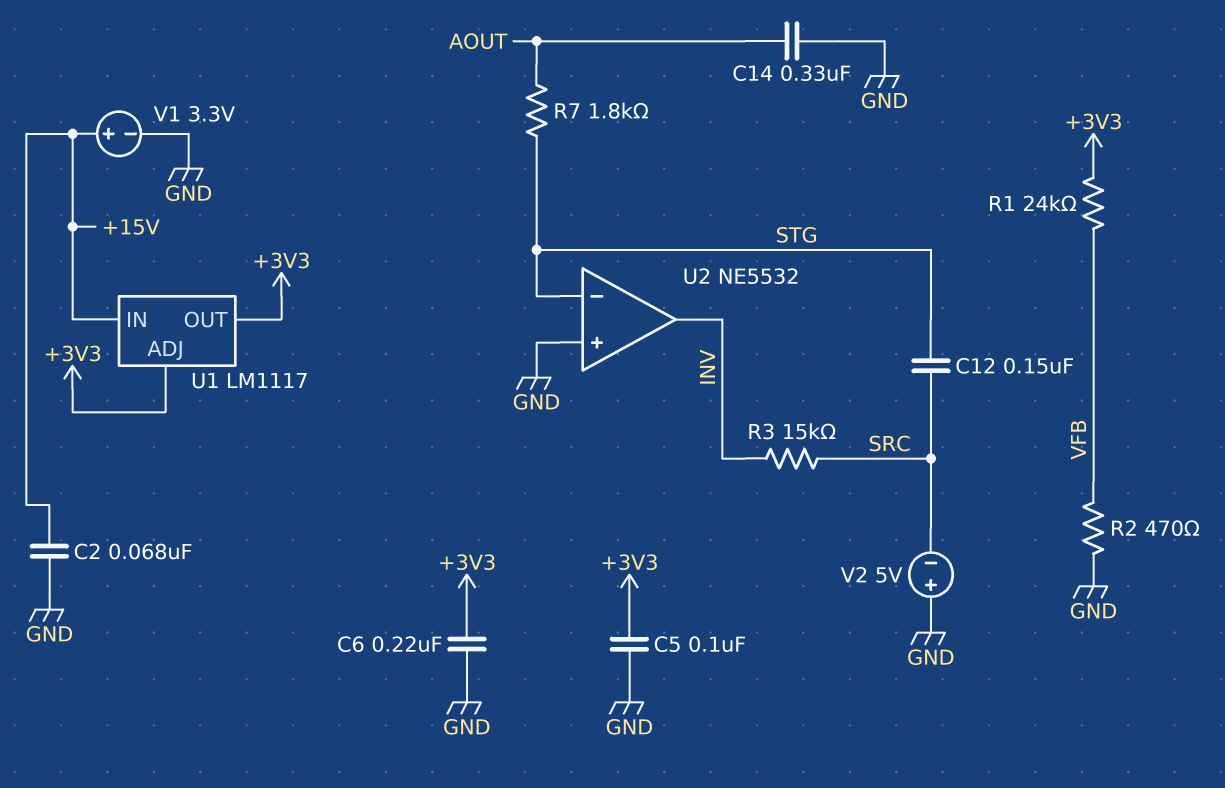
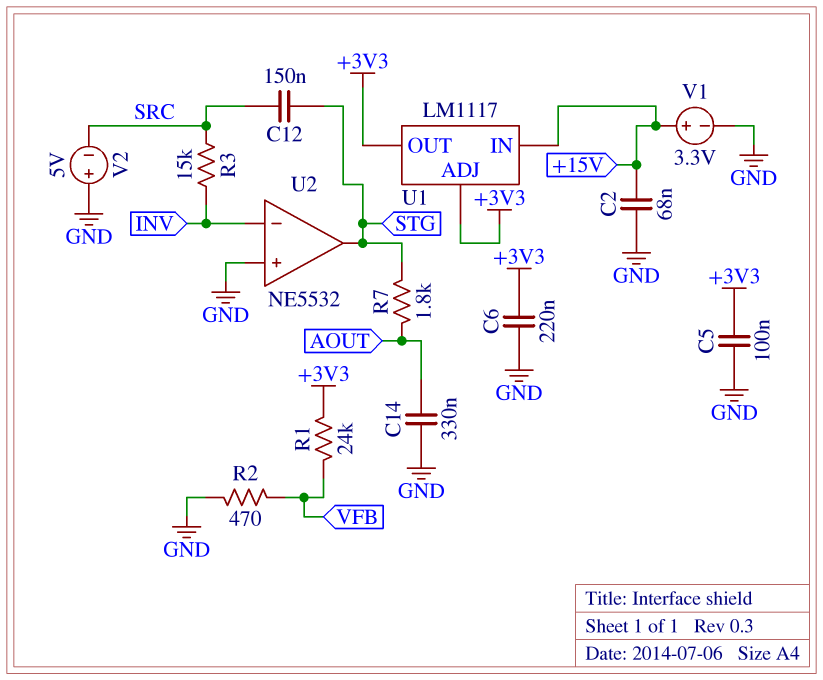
U2 pin in-: STG -> INV
U2 pin out: INV -> STG

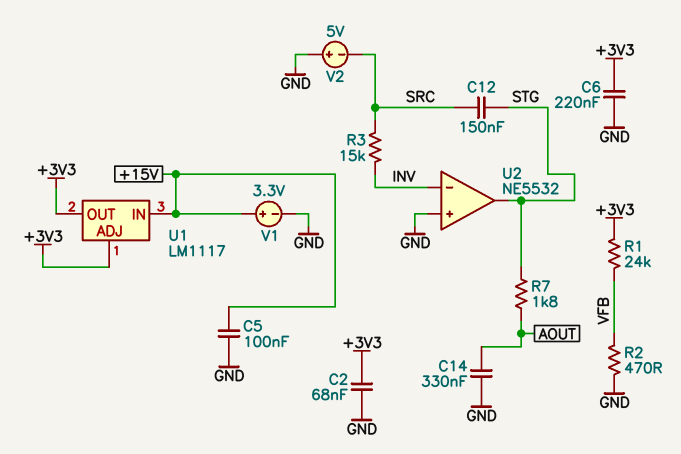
C2: 68nF (+15V, GND) -> 68nF (+3V3, GND)
C5: 100nF (+3V3, GND) -> 100nF (+15V, GND)

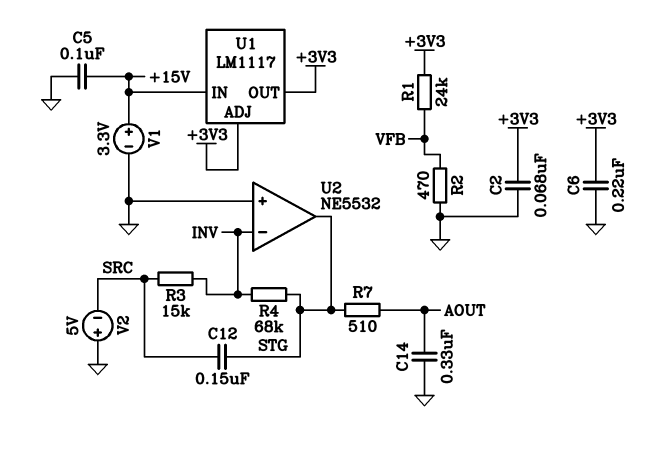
R4: none -> 68k (INV, STG)
R7: 1.8k (AOUT, STG) -> 510 (AOUT, STG)

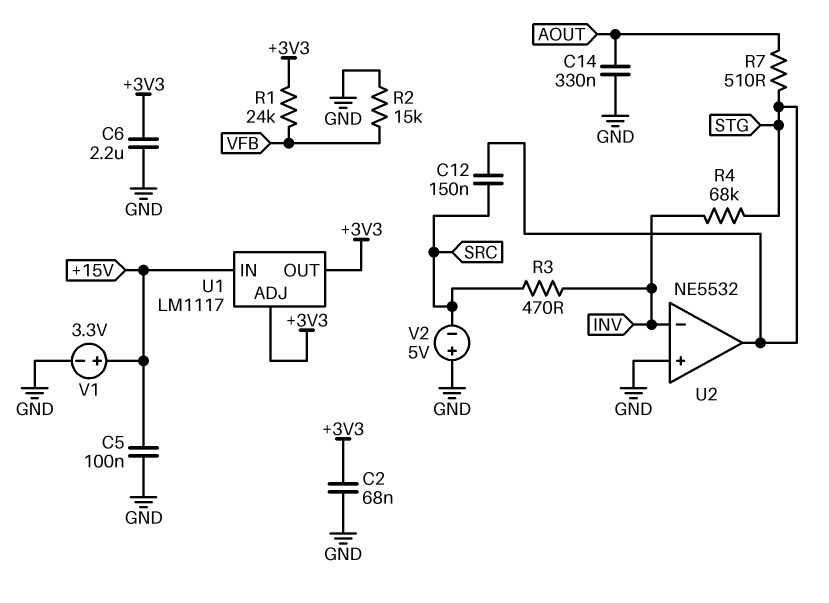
C6: 220nF (+3V3, GND) -> 2.2uF (+3V3, GND)
R2: 470 (GND, VFB) -> 15k (GND, VFB)
R3: 15k (INV, SRC) -> 470 (INV, SRC)

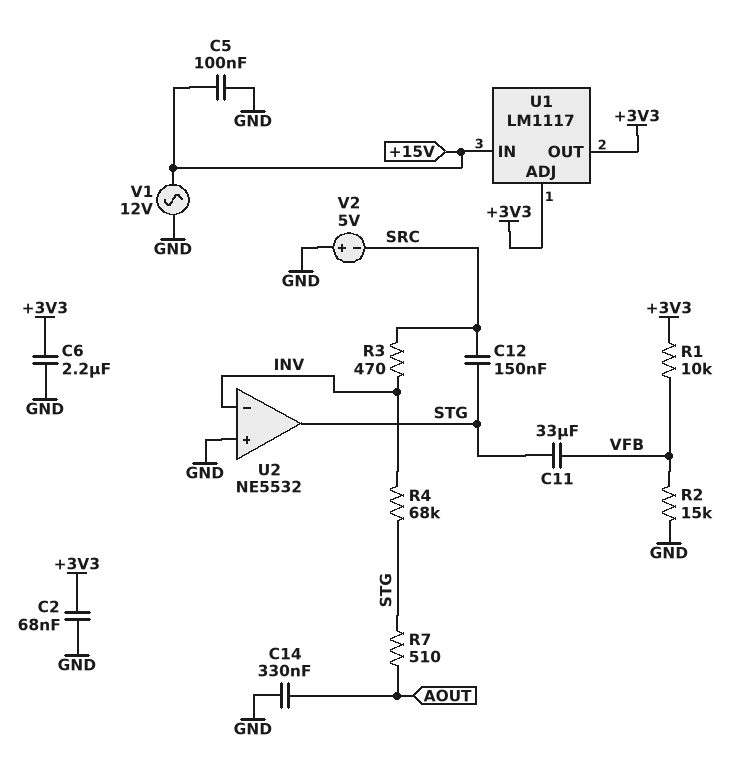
C11: none -> 33uF (STG, VFB)
R1: 24k (+3V3, VFB) -> 10k (+3V3, VFB)
V1: 3.3V (plus +15V, minus GND) -> AC 12V (+15V, GND)

